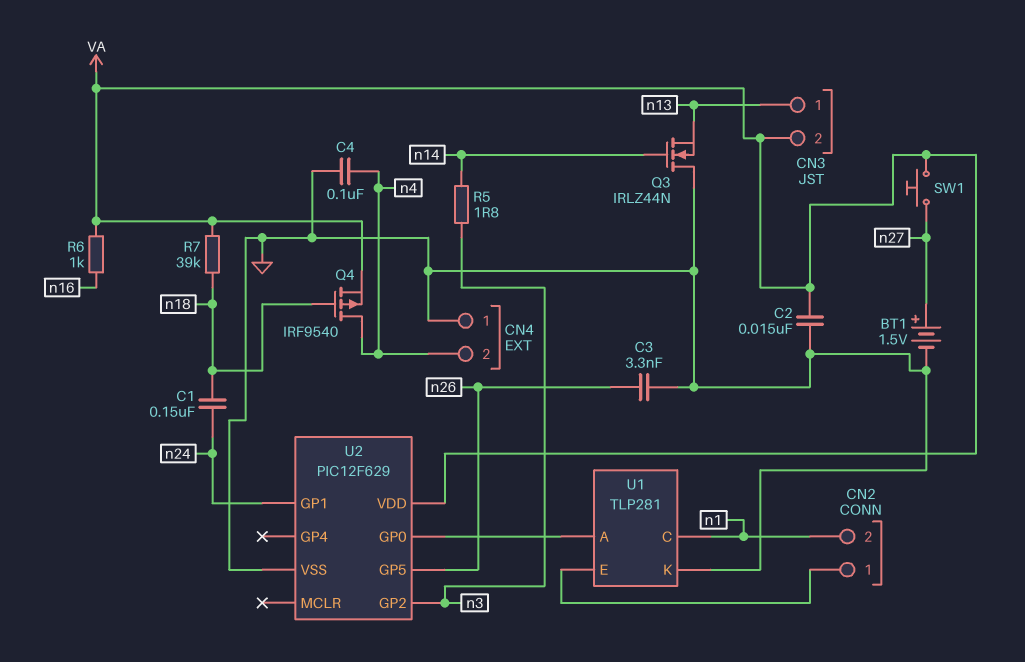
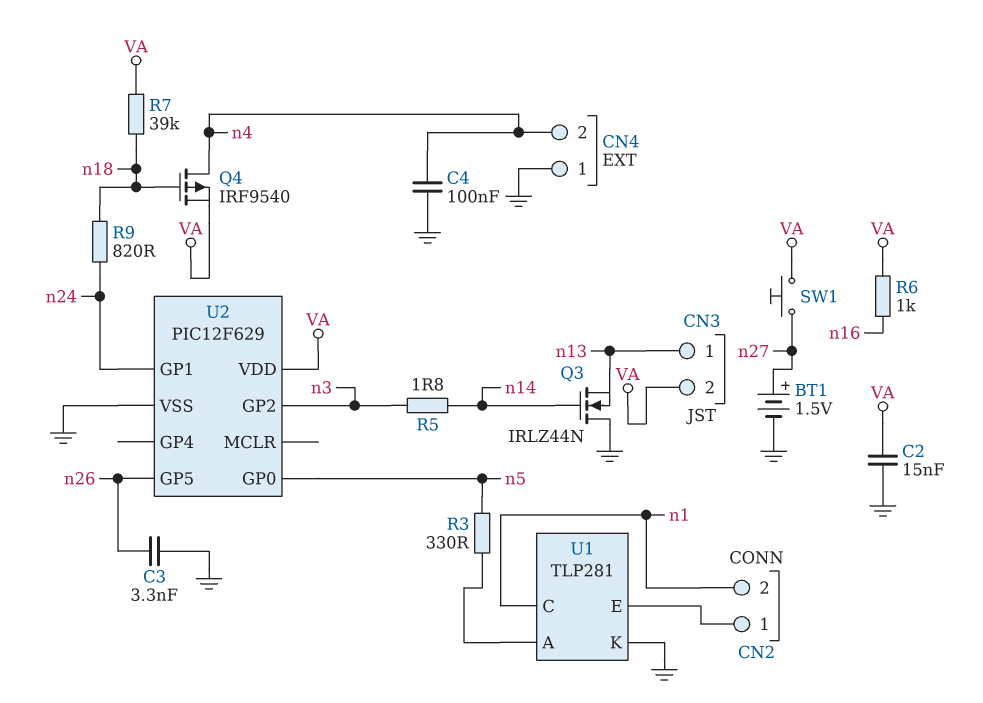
C1: 150nF (n18, n24) -> none
R3: none -> 330 (U1/A, n5)
R9: none -> 820 (n18, n24)
U2 pin GP0: U1/A -> n5

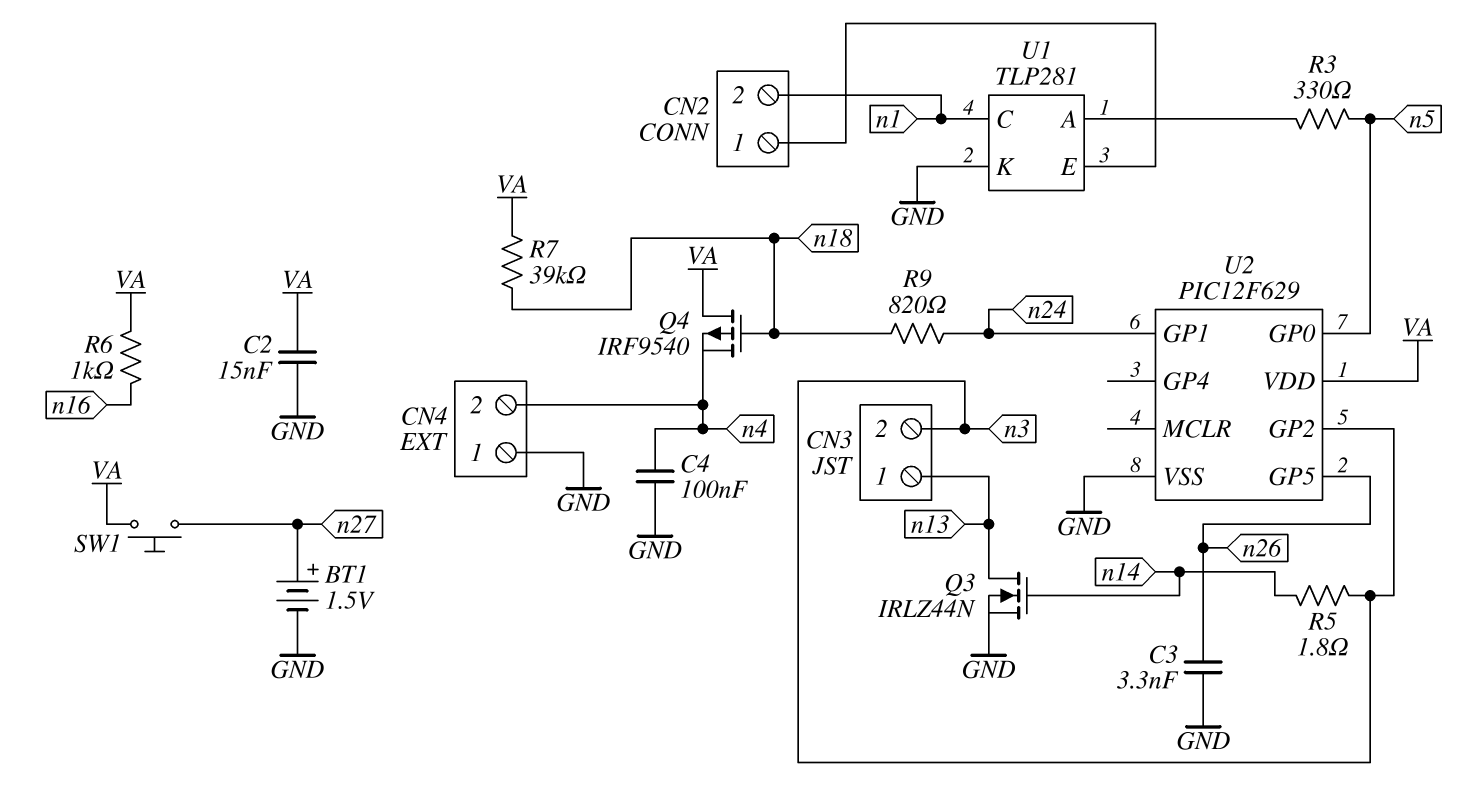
CN3 pin 2: VA -> n3
Q3: NMOS IRLZ44N (G n14, D GND, S n13) -> NMOS IRLZ44N (G n14, D n13, S GND)
Q4: PMOS IRF9540 (G n18, D n4, S VA) -> PMOS IRF9540 (G n18, D VA, S n4)

